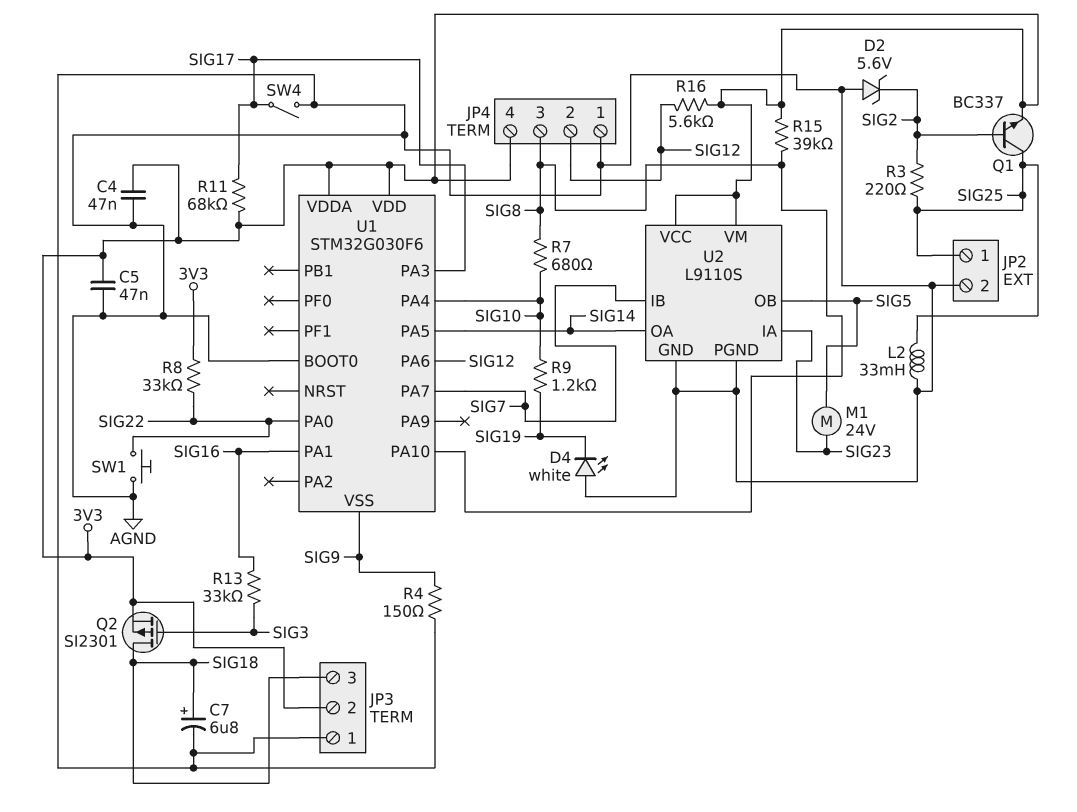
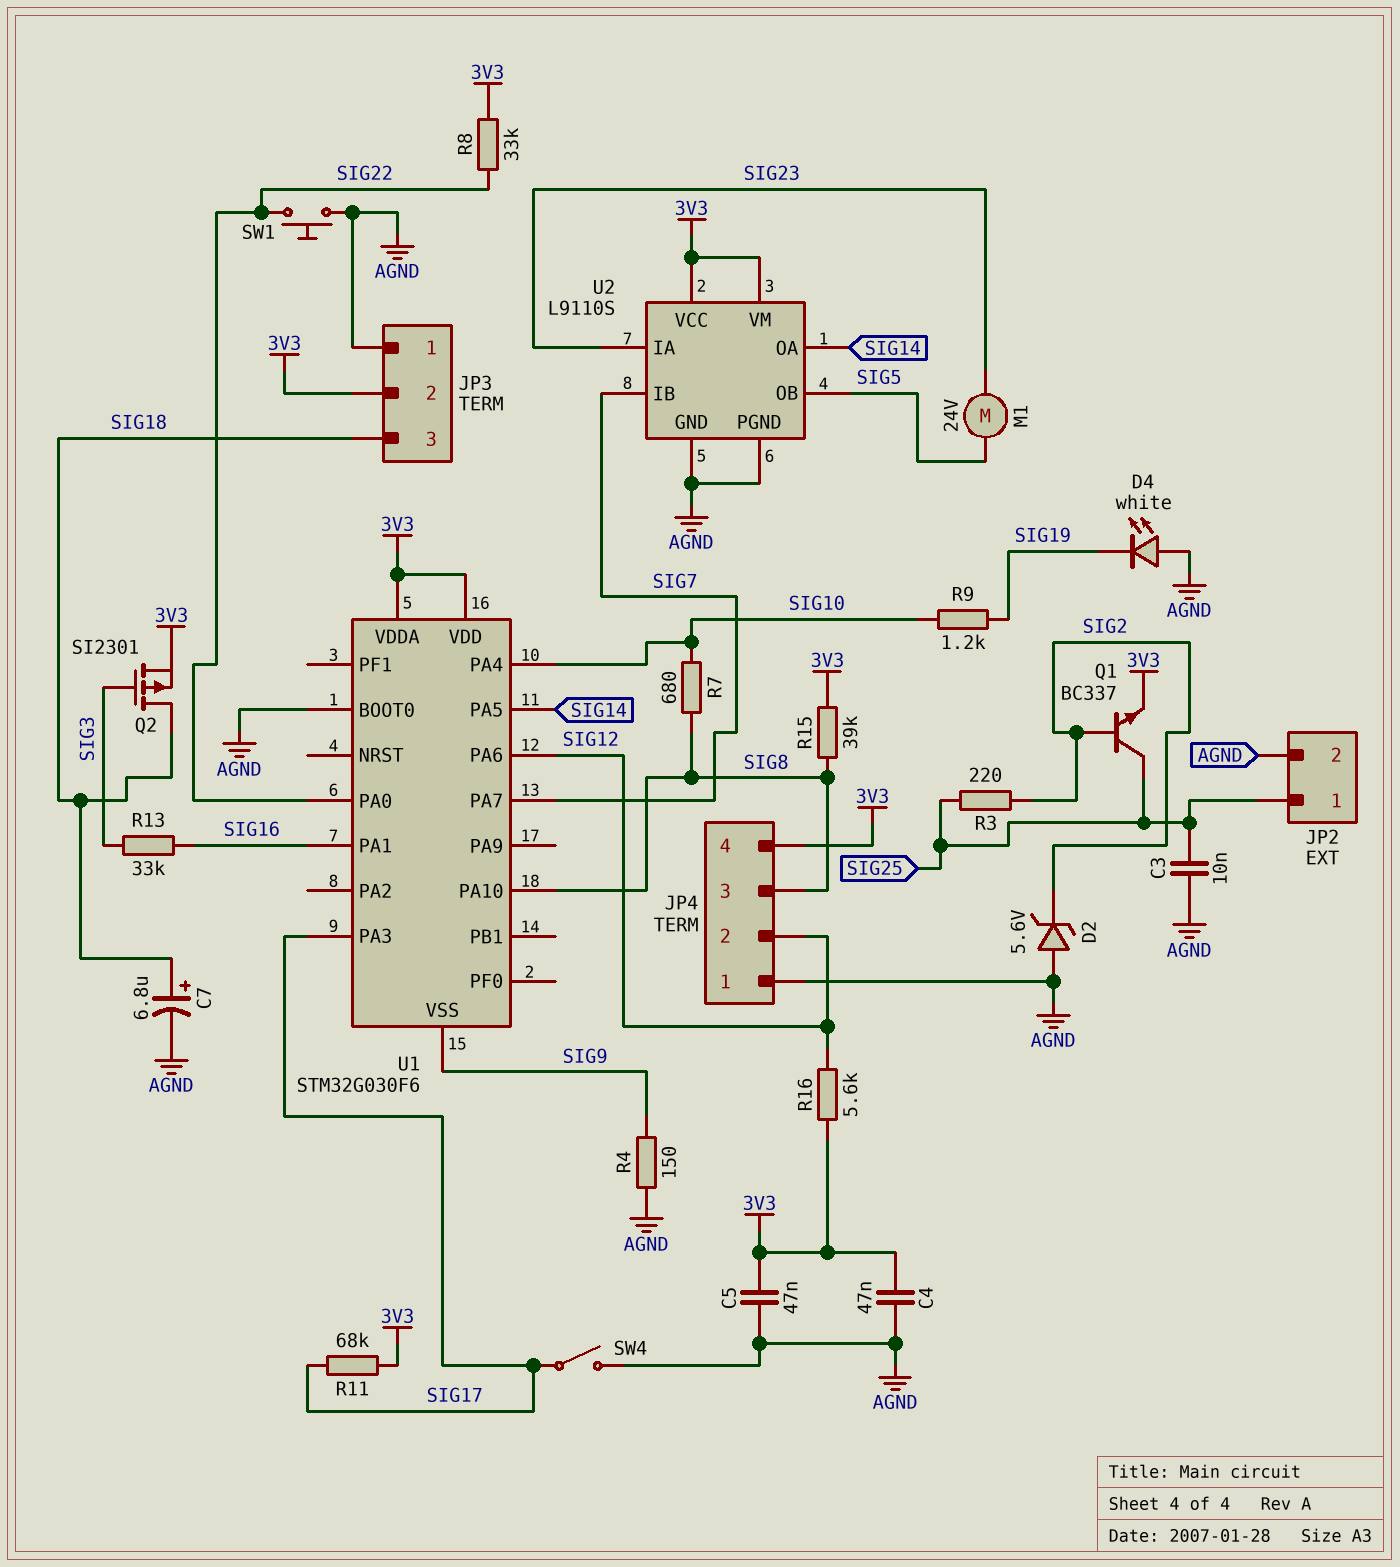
C3: none -> 10nF (AGND, SIG25)
L2: 33mH (AGND, SIG25) -> none

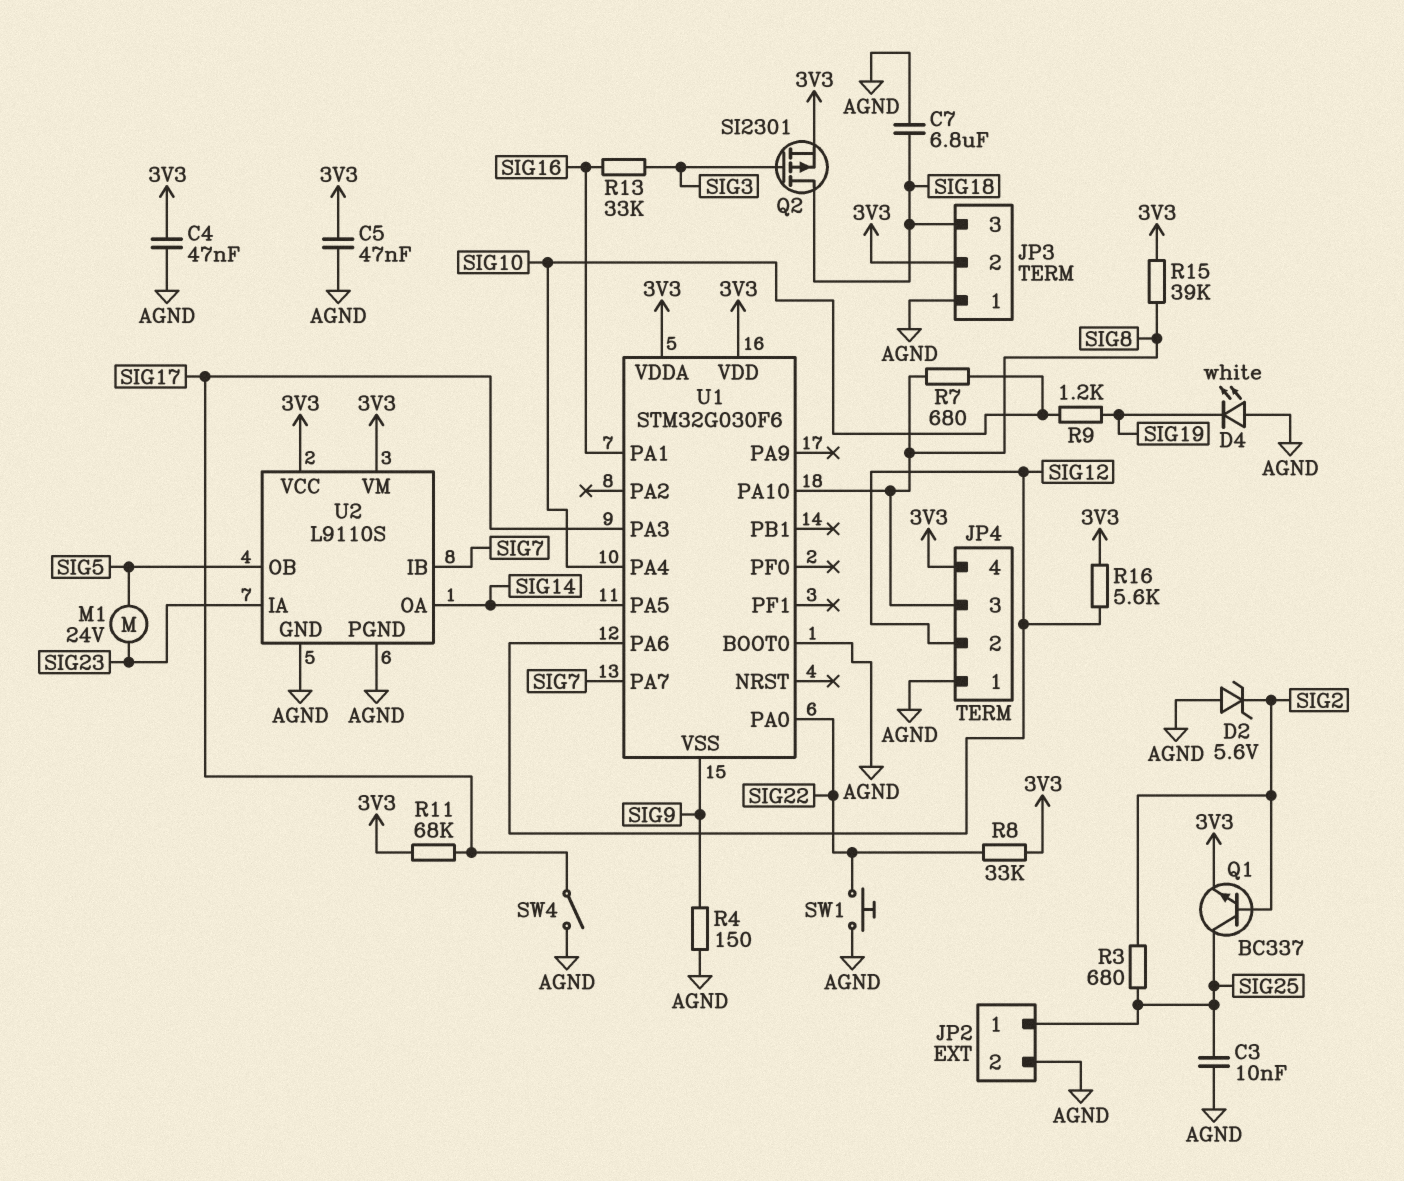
C7: 6.8uF (plus SIG18, minus AGND) -> 6.8uF (AGND, SIG18)
R3: 220 (SIG2, SIG25) -> 680 (SIG2, SIG25)

